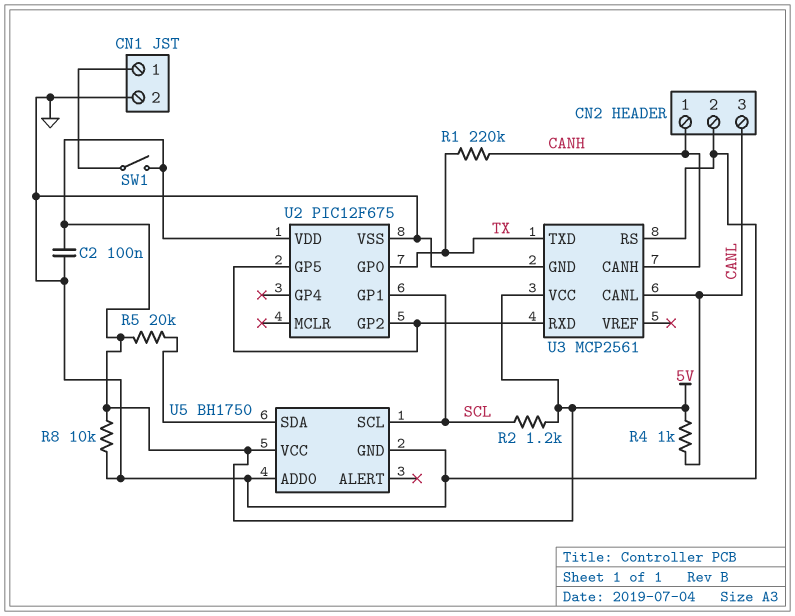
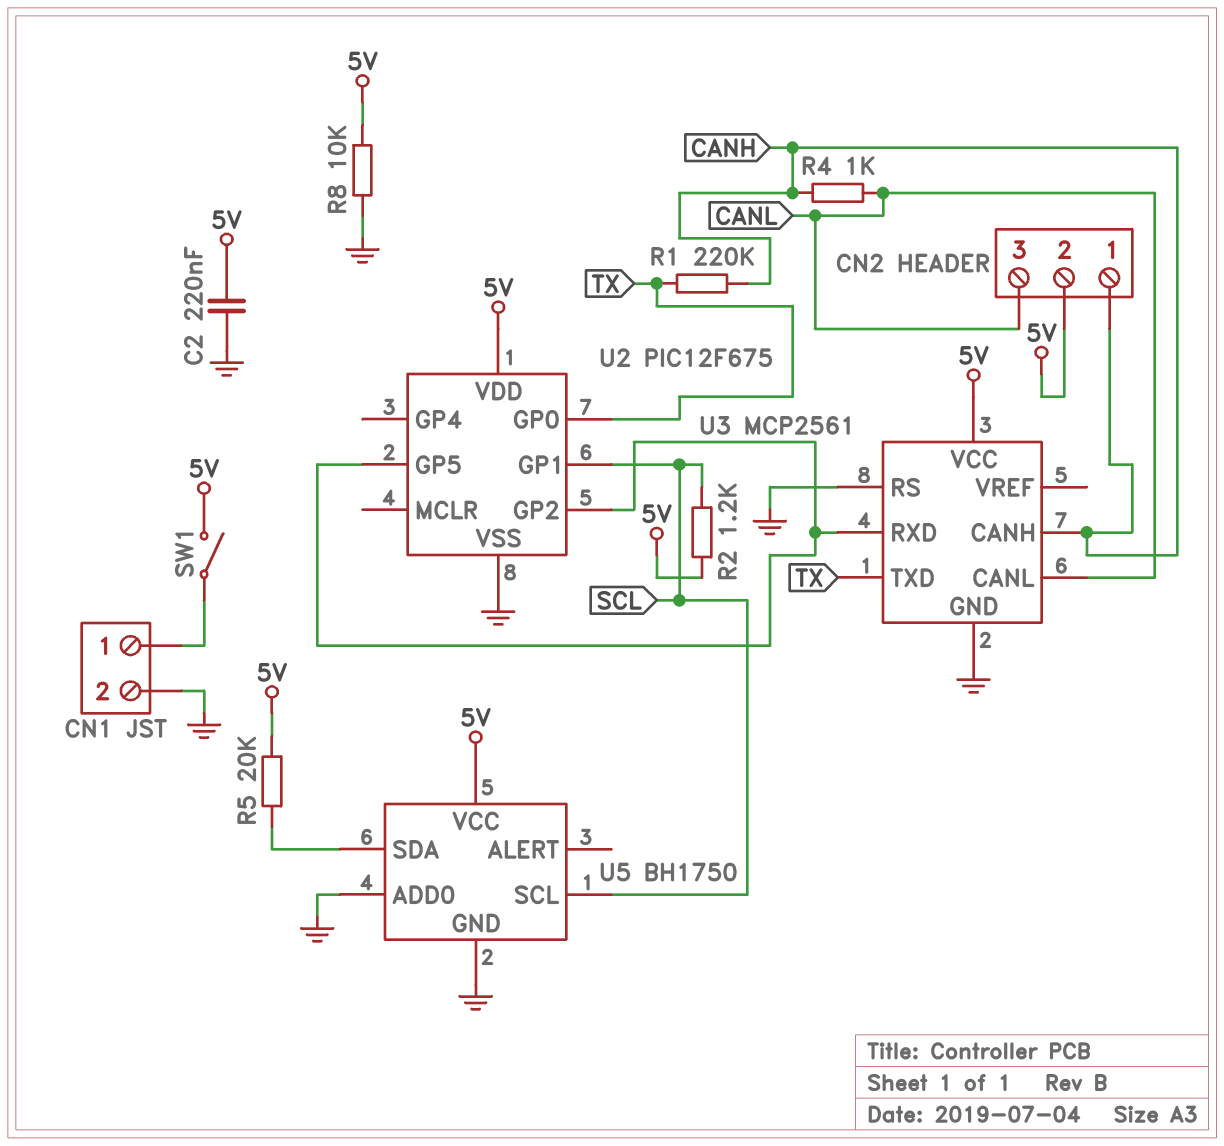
C2: 100nF (5V, GND) -> 220nF (5V, GND)
CN2 pin 2: GND -> 5V
R4: 1k (5V, CANL) -> 1k (CANH, CANL)

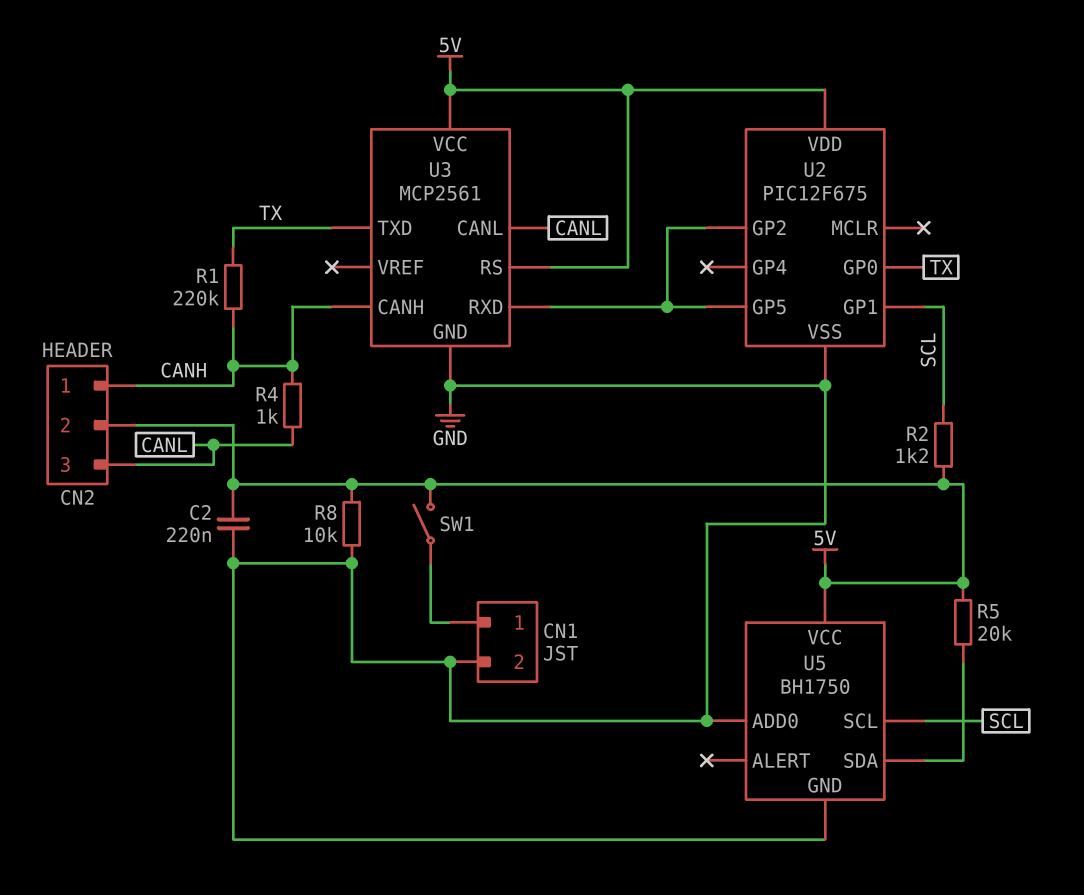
U3 pin RS: GND -> 5V

